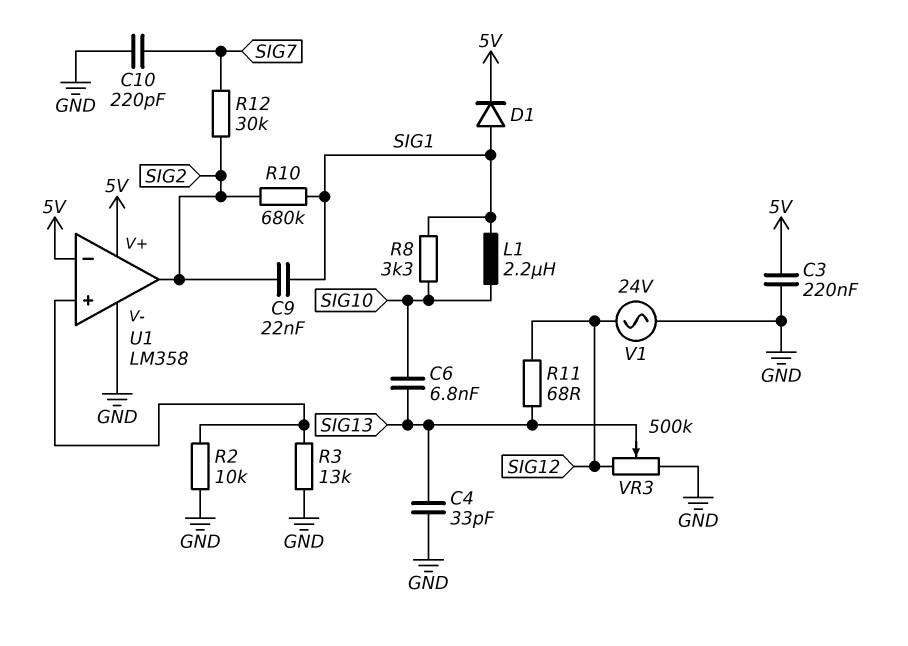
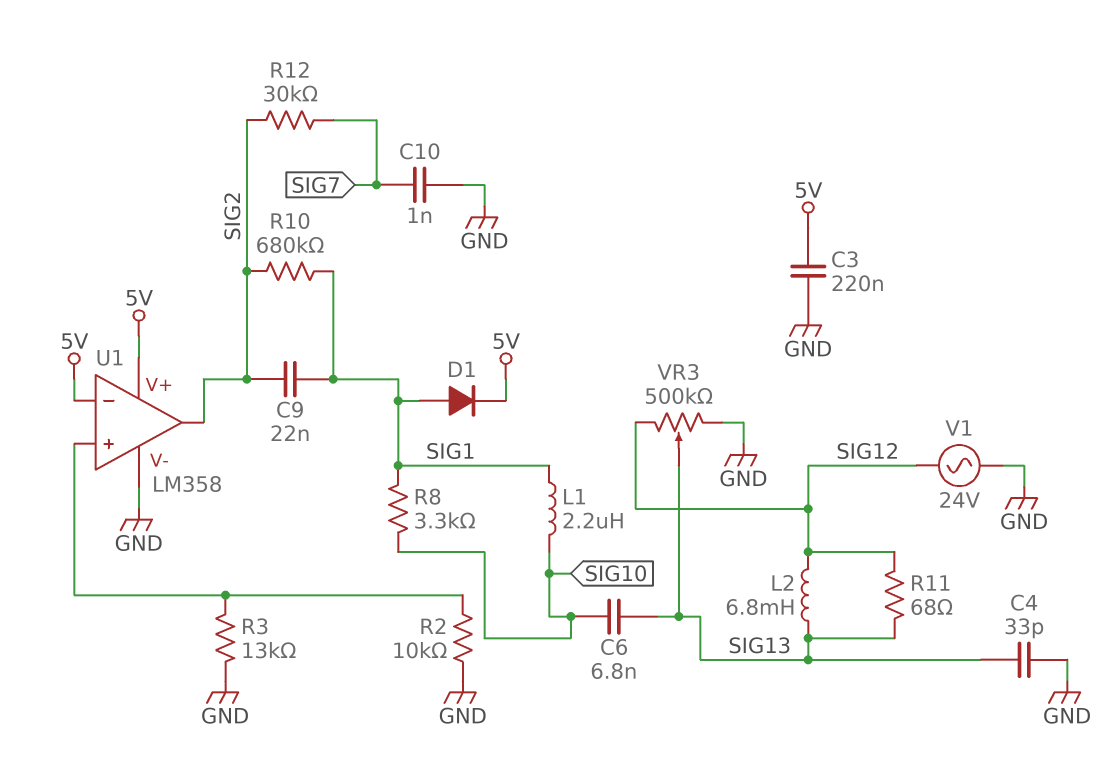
C10: 220pF (GND, SIG7) -> 1nF (GND, SIG7)
L2: none -> 6.8mH (SIG12, SIG13)

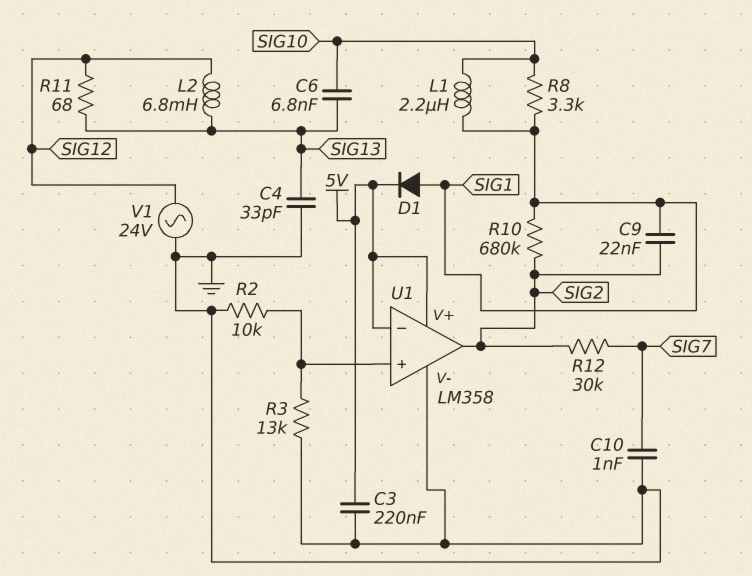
VR3: 500k (GND, SIG12, wiper SIG13) -> none

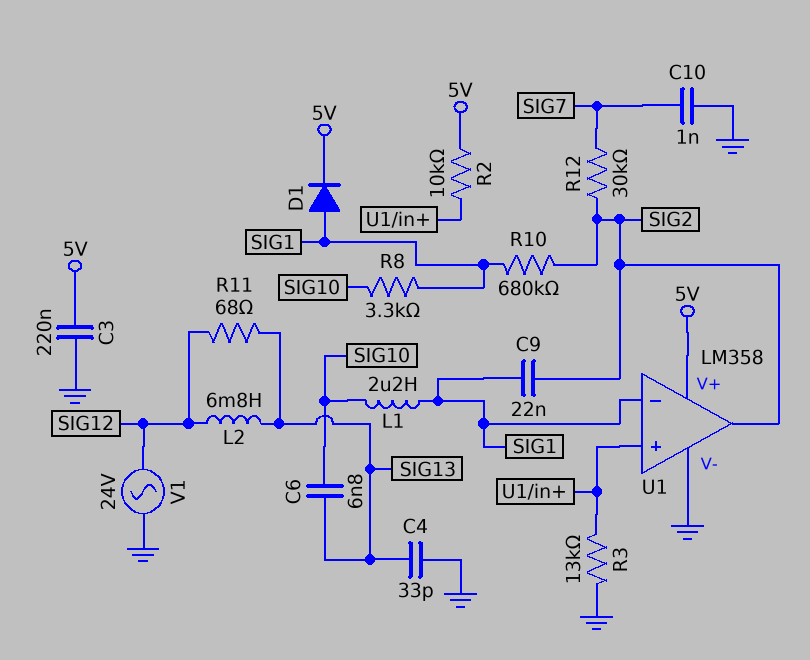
R2: 10k (GND, U1/in+) -> 10k (5V, U1/in+)
U1 pin in-: 5V -> SIG1

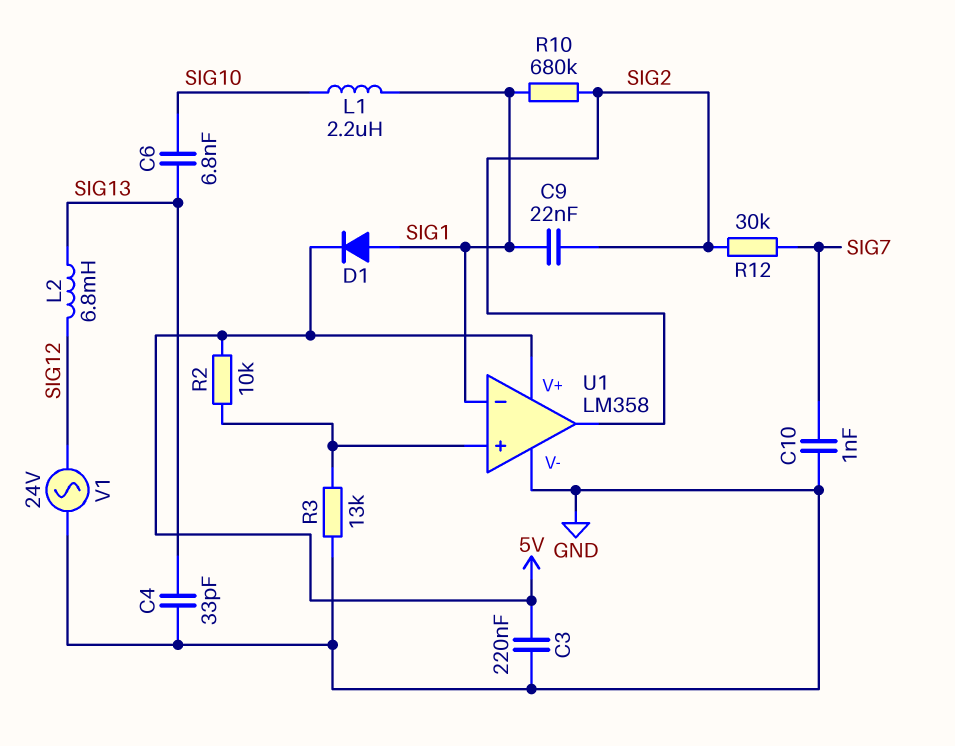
R8: 3.3k (SIG1, SIG10) -> none
R11: 68 (SIG12, SIG13) -> none

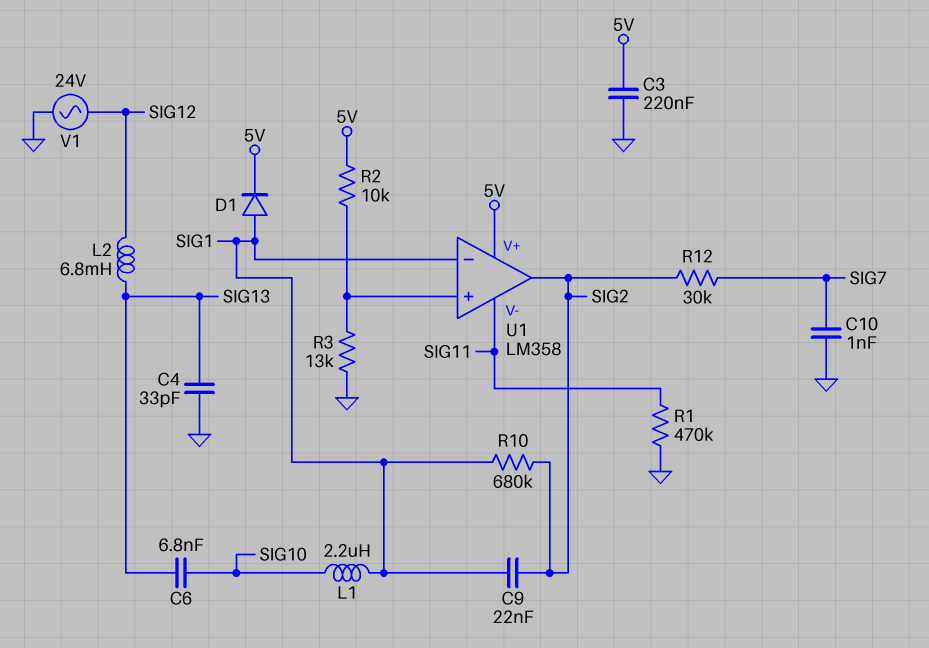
R1: none -> 470k (GND, SIG11)
U1 pin V-: GND -> SIG11

